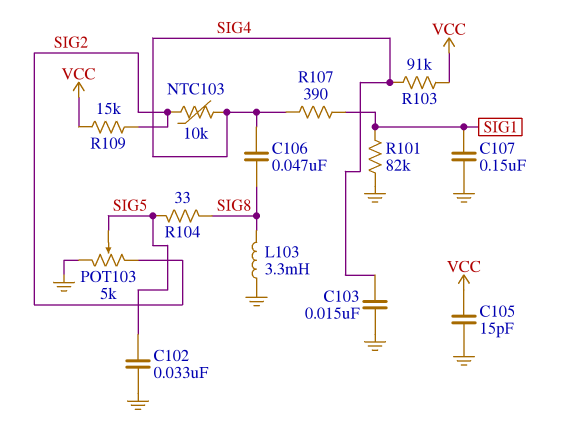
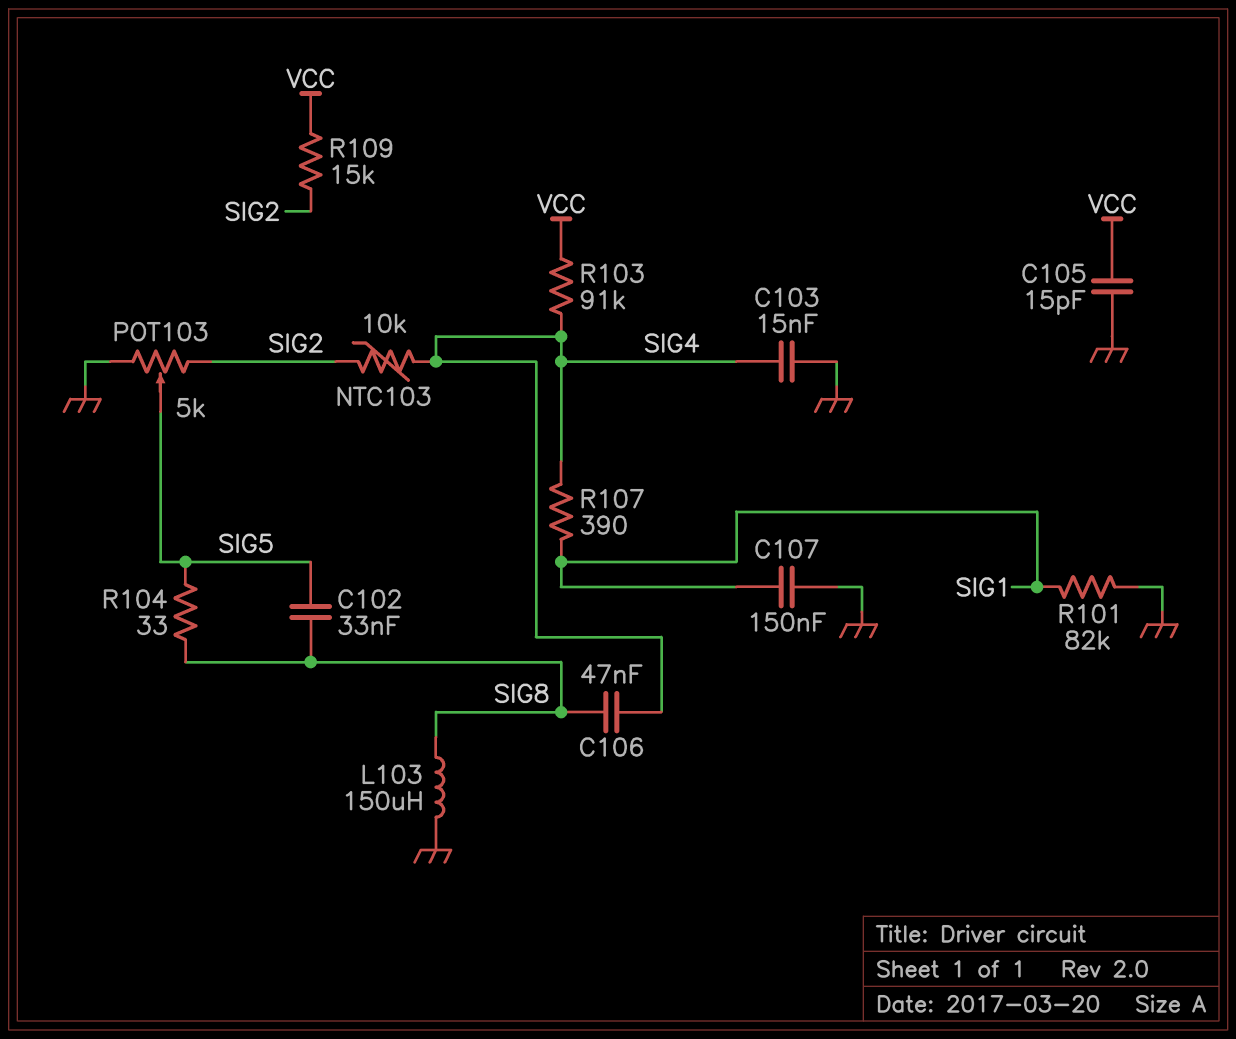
C102: 33nF (GND, SIG5) -> 33nF (SIG5, SIG8)
L103: 3.3mH (GND, SIG8) -> 150uH (GND, SIG8)

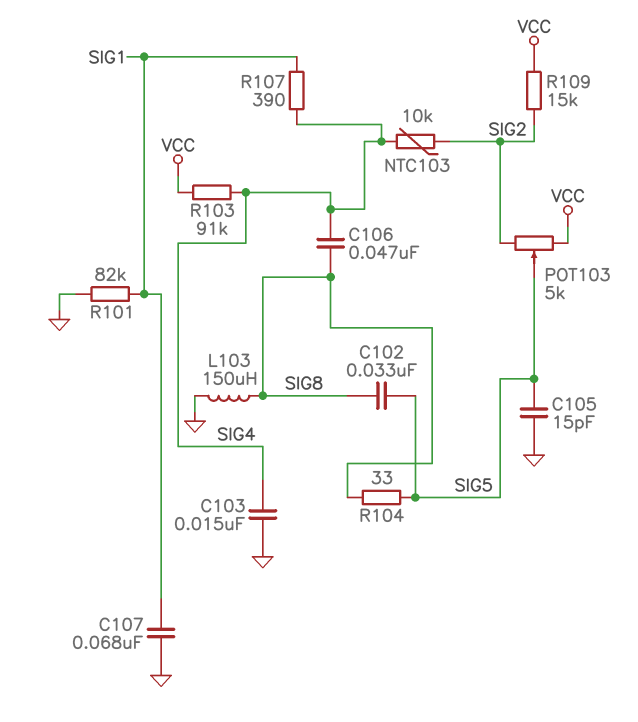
C105: 15pF (GND, VCC) -> 15pF (GND, SIG5)
C107: 150nF (GND, SIG1) -> 68nF (GND, SIG1)
POT103: 5k (GND, SIG2, wiper SIG5) -> 5k (SIG2, VCC, wiper SIG5)

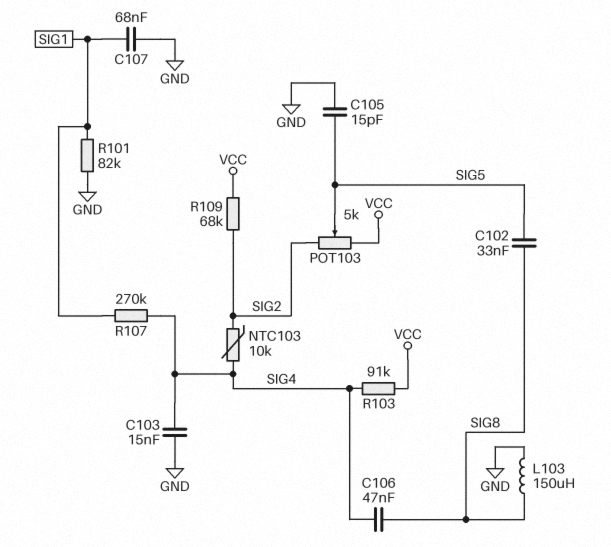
R104: 33 (SIG5, SIG8) -> none
R107: 390 (SIG1, SIG4) -> 270k (SIG1, SIG4)
R109: 15k (SIG2, VCC) -> 68k (SIG2, VCC)

